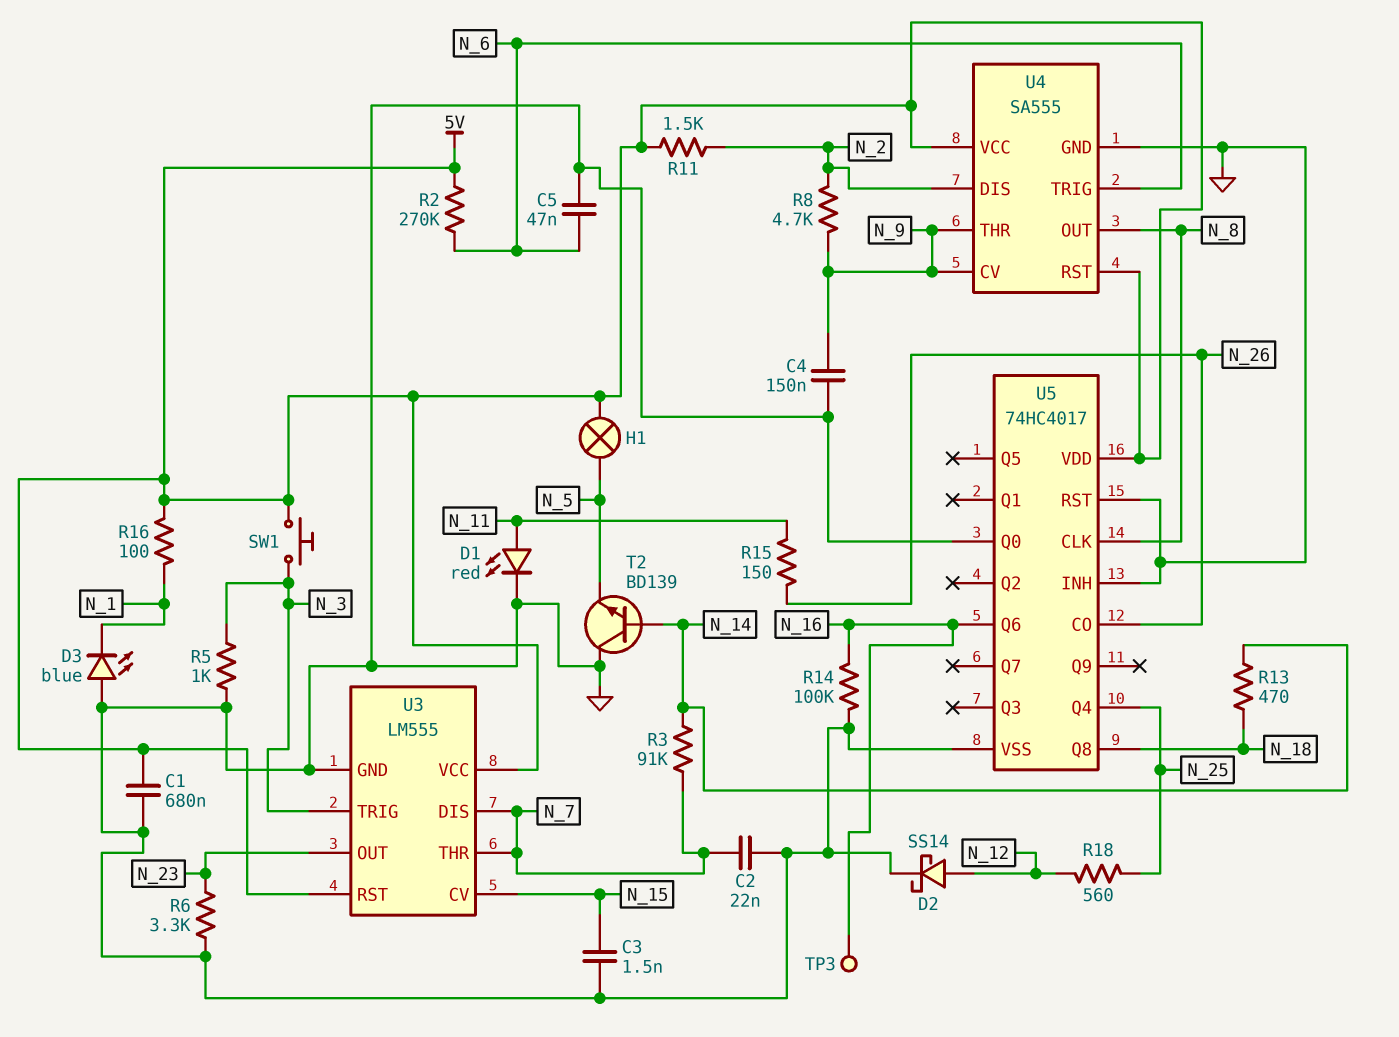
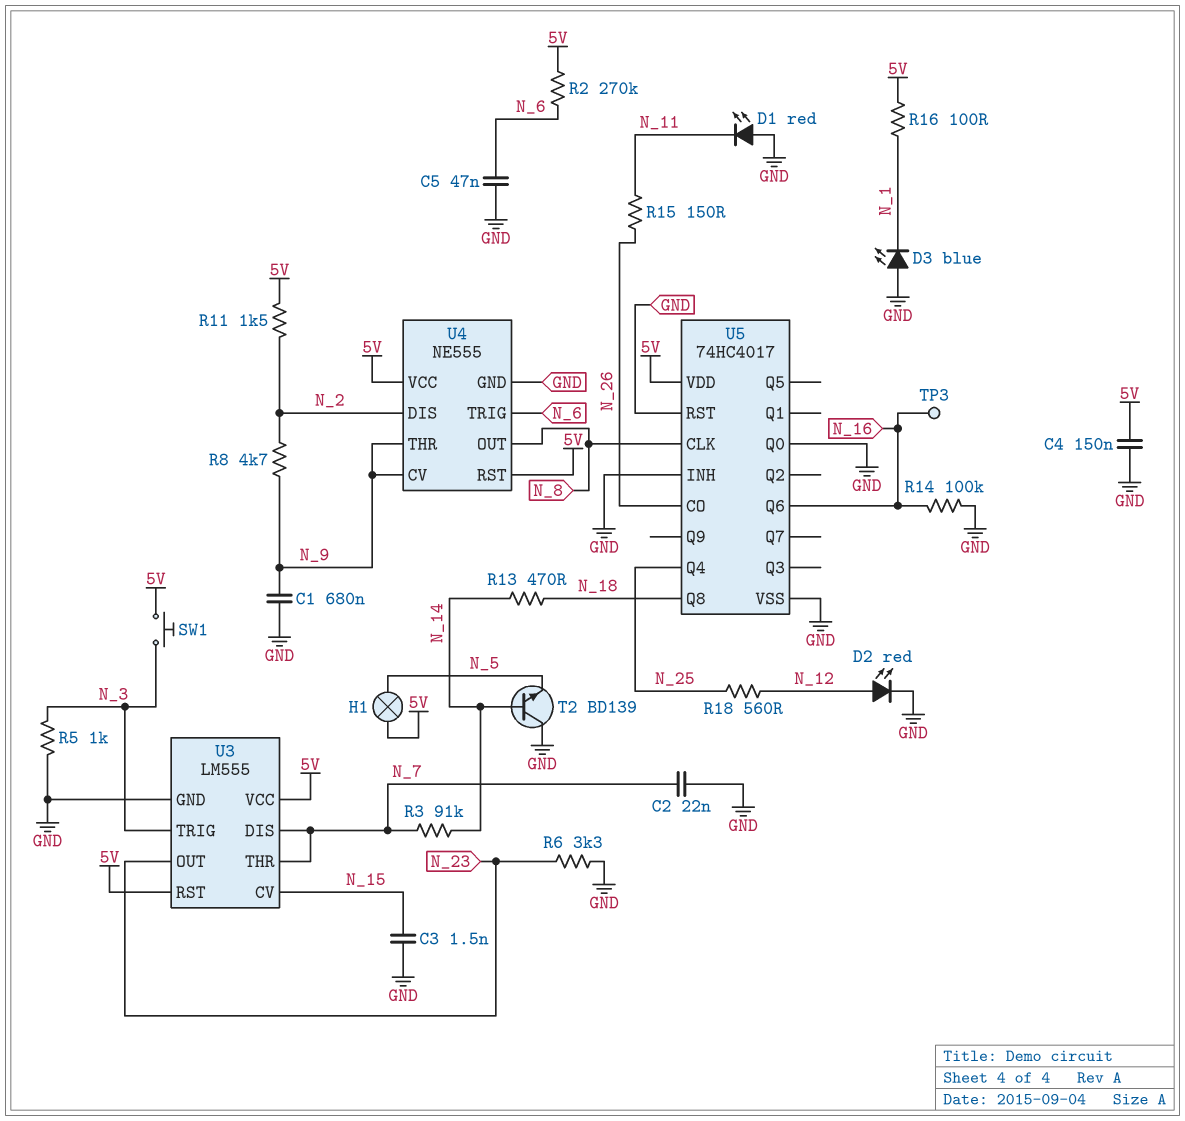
C1: 680nF (5V, GND) -> 680nF (GND, N_9)
C4: 150nF (GND, N_9) -> 150nF (5V, GND)
D1: LED red (A N_11, K GND) -> LED red (A GND, K N_11)
D2: schottky SS14 (A N_12, K GND) -> LED red (A N_12, K GND)
U4: SA555 -> NE555

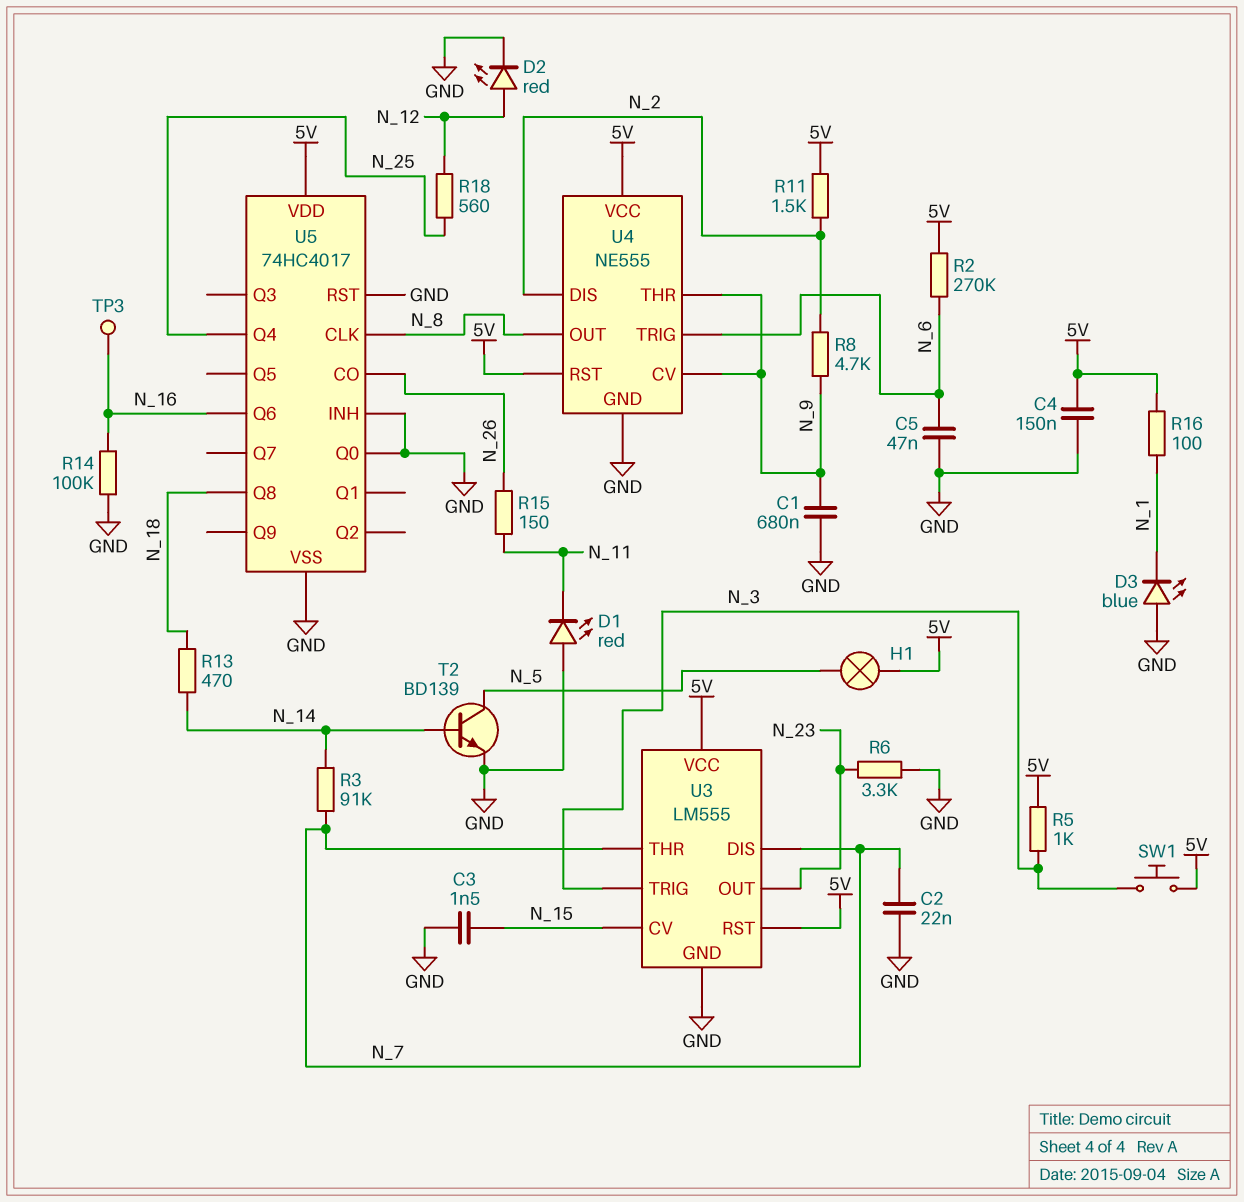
R5: 1k (GND, N_3) -> 1k (5V, N_3)
T2: NPN BD139 (B N_14, C GND, E N_5) -> NPN BD139 (B N_14, C N_5, E GND)

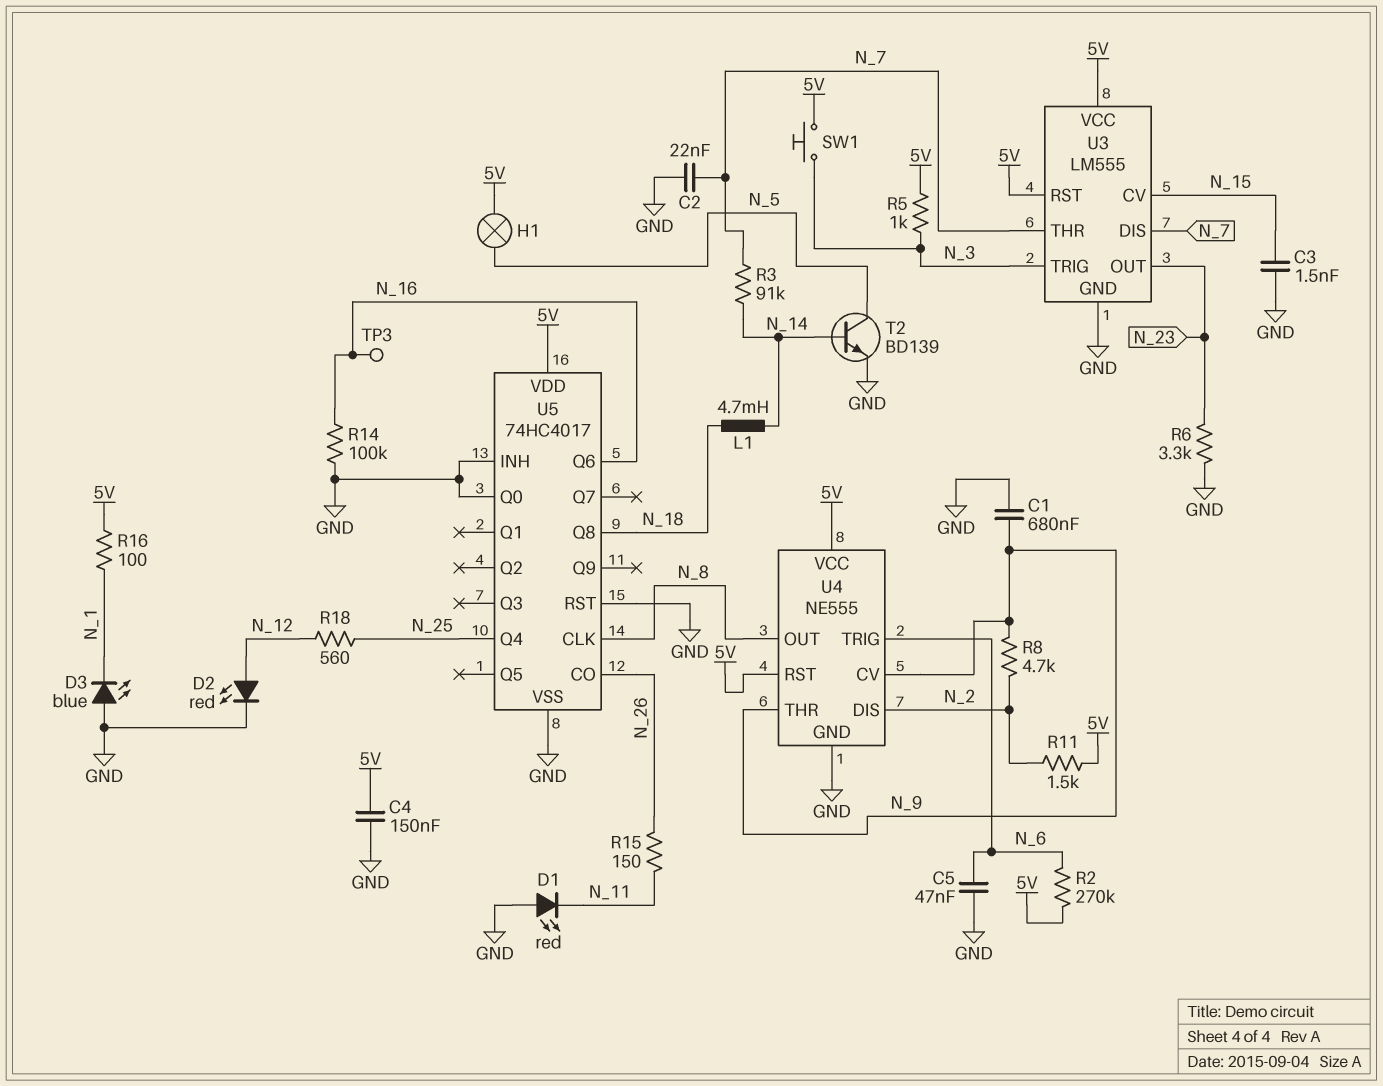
L1: none -> 4.7mH (N_14, N_18)
R13: 470 (N_14, N_18) -> none

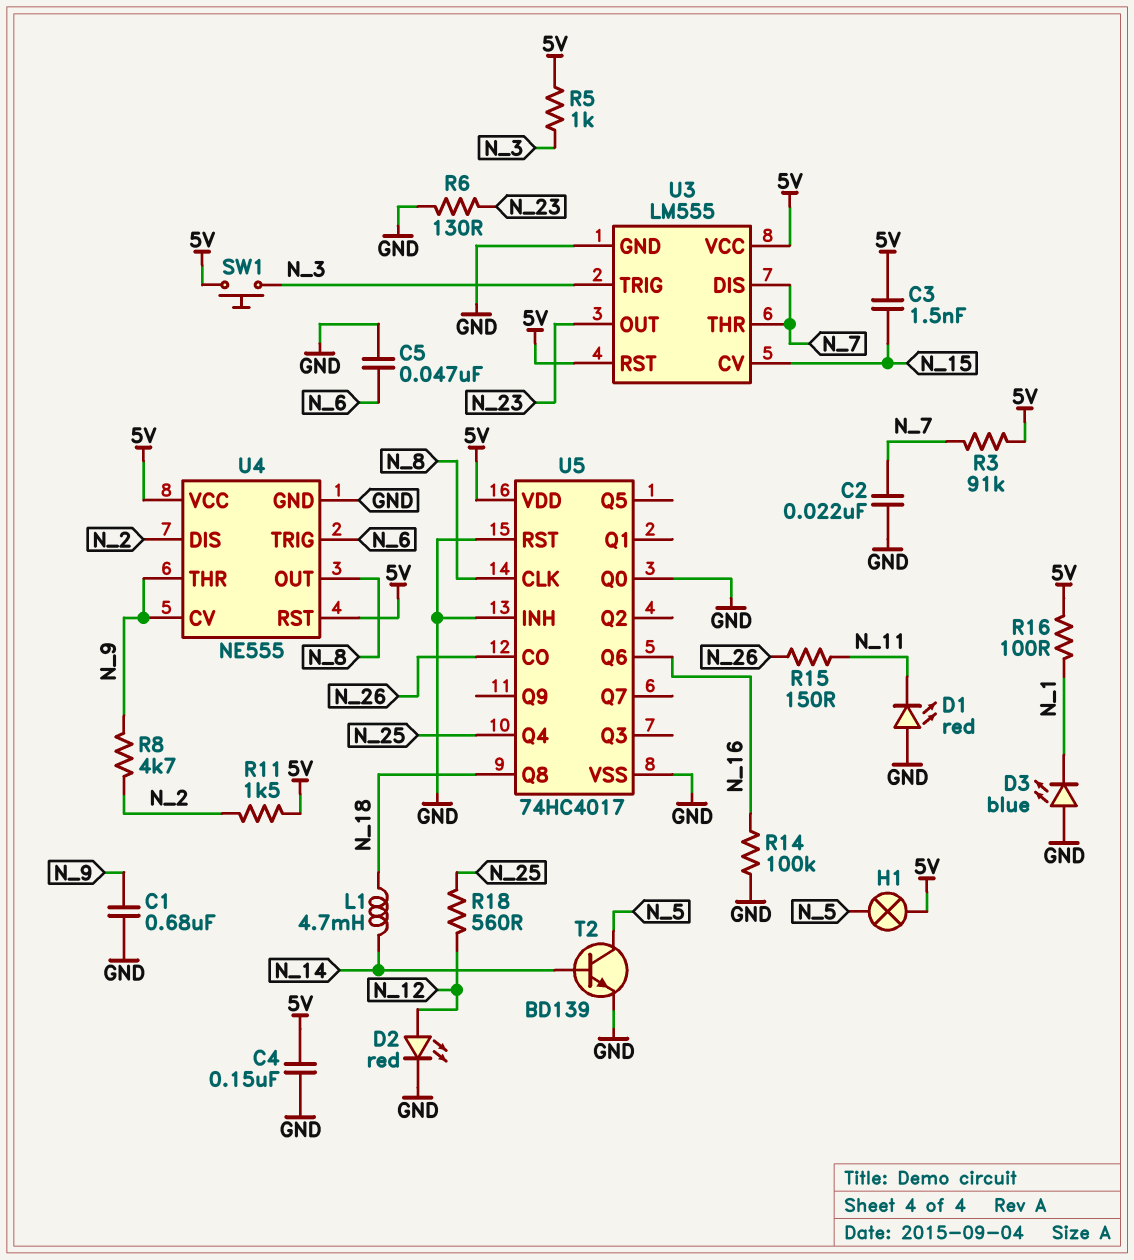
C3: 1.5nF (GND, N_15) -> 1.5nF (5V, N_15)
R2: 270k (5V, N_6) -> none
R3: 91k (N_7, N_14) -> 91k (5V, N_7)
R6: 3.3k (GND, N_23) -> 130 (GND, N_23)
TP3: test point (N_16) -> none

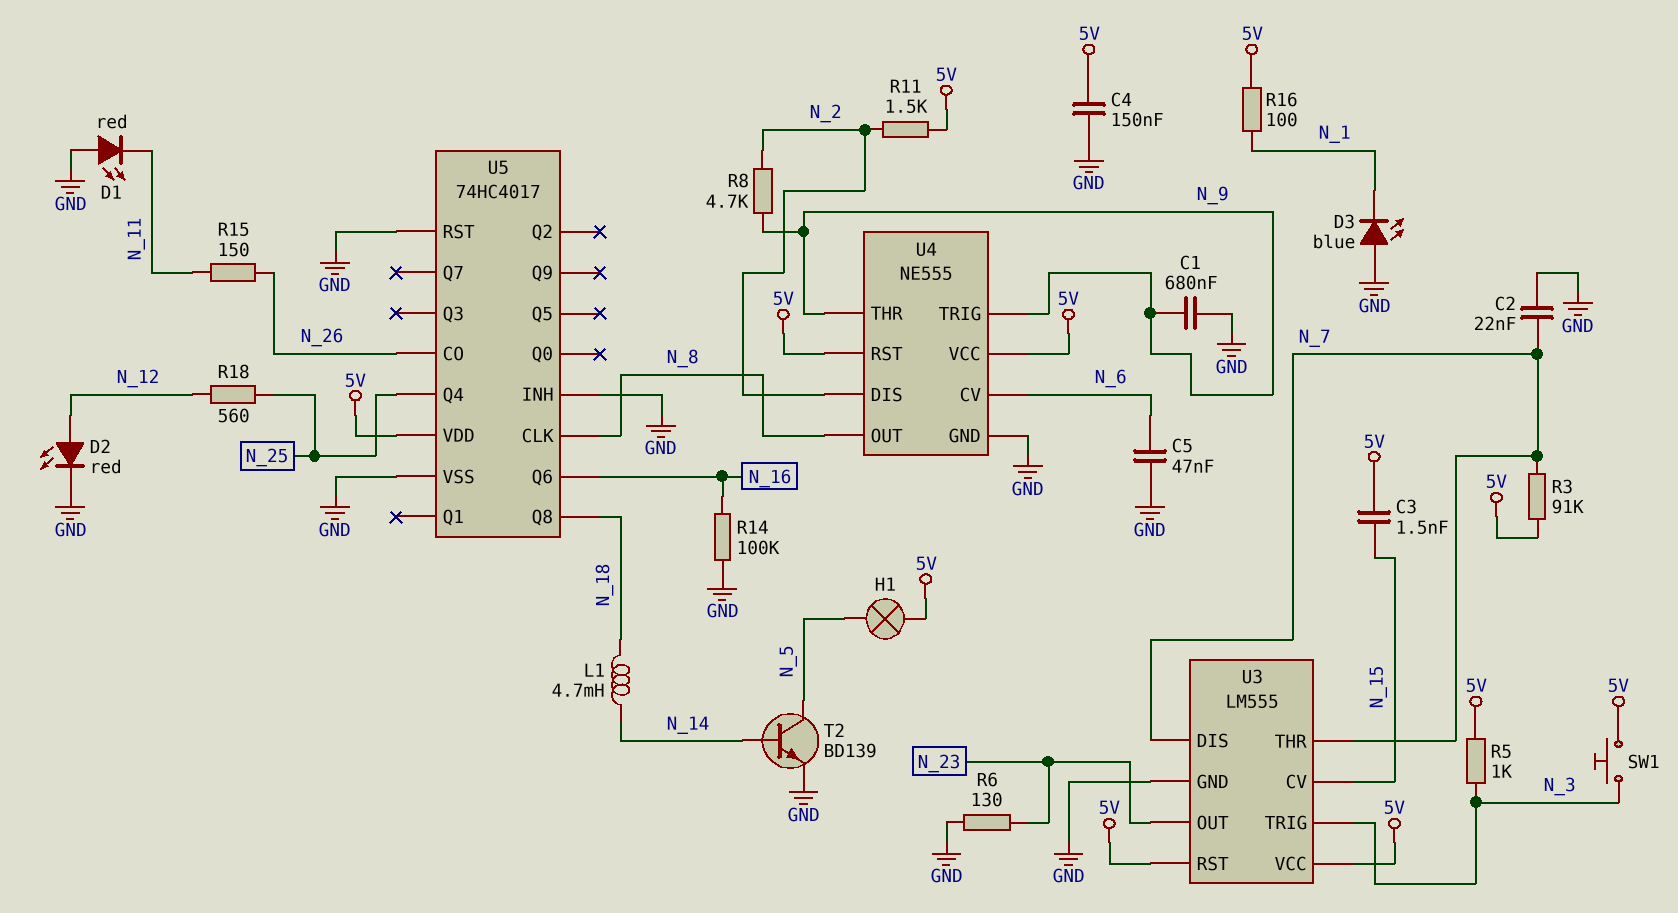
U4 pin CV: N_9 -> N_6
U4 pin TRIG: N_6 -> N_9
U5 pin Q0: GND -> none

